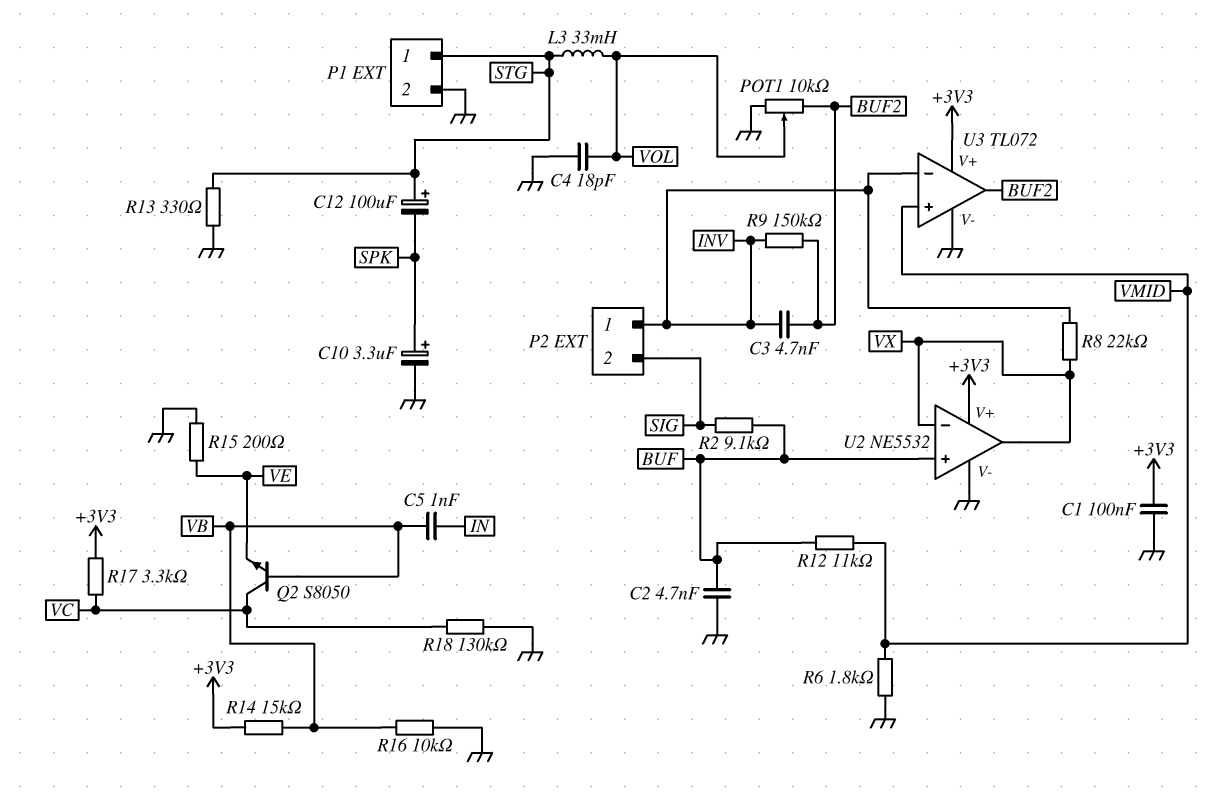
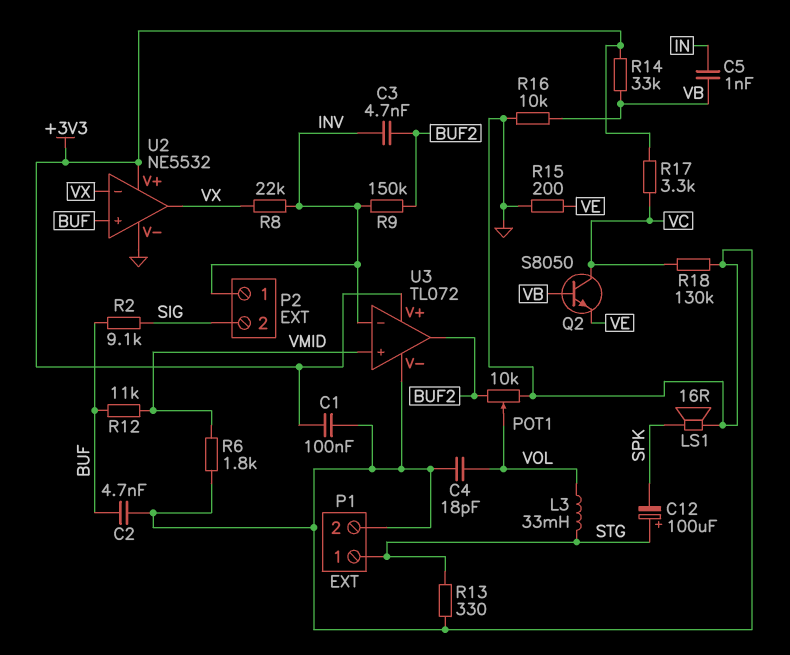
C10: 3.3uF (plus SPK, minus GND) -> none
LS1: none -> speaker 16R (GND, SPK)
R14: 15k (+3V3, VB) -> 33k (+3V3, VB)

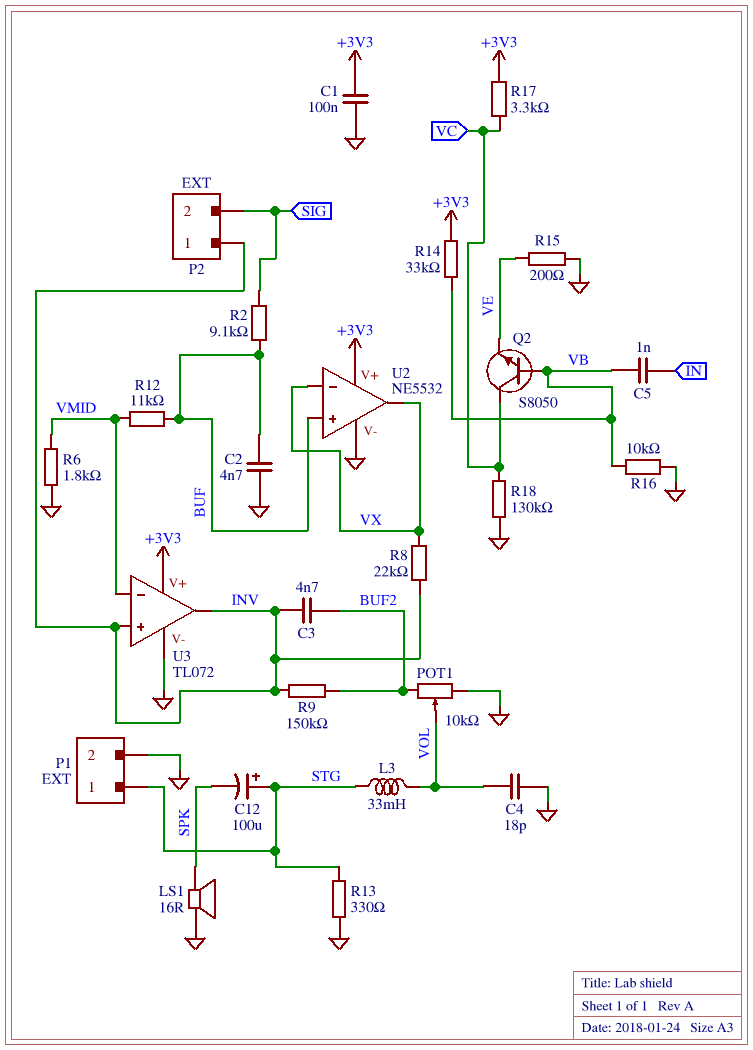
U3 pin in+: VMID -> INV
U3 pin in-: INV -> VMID
U3 pin out: BUF2 -> INV

